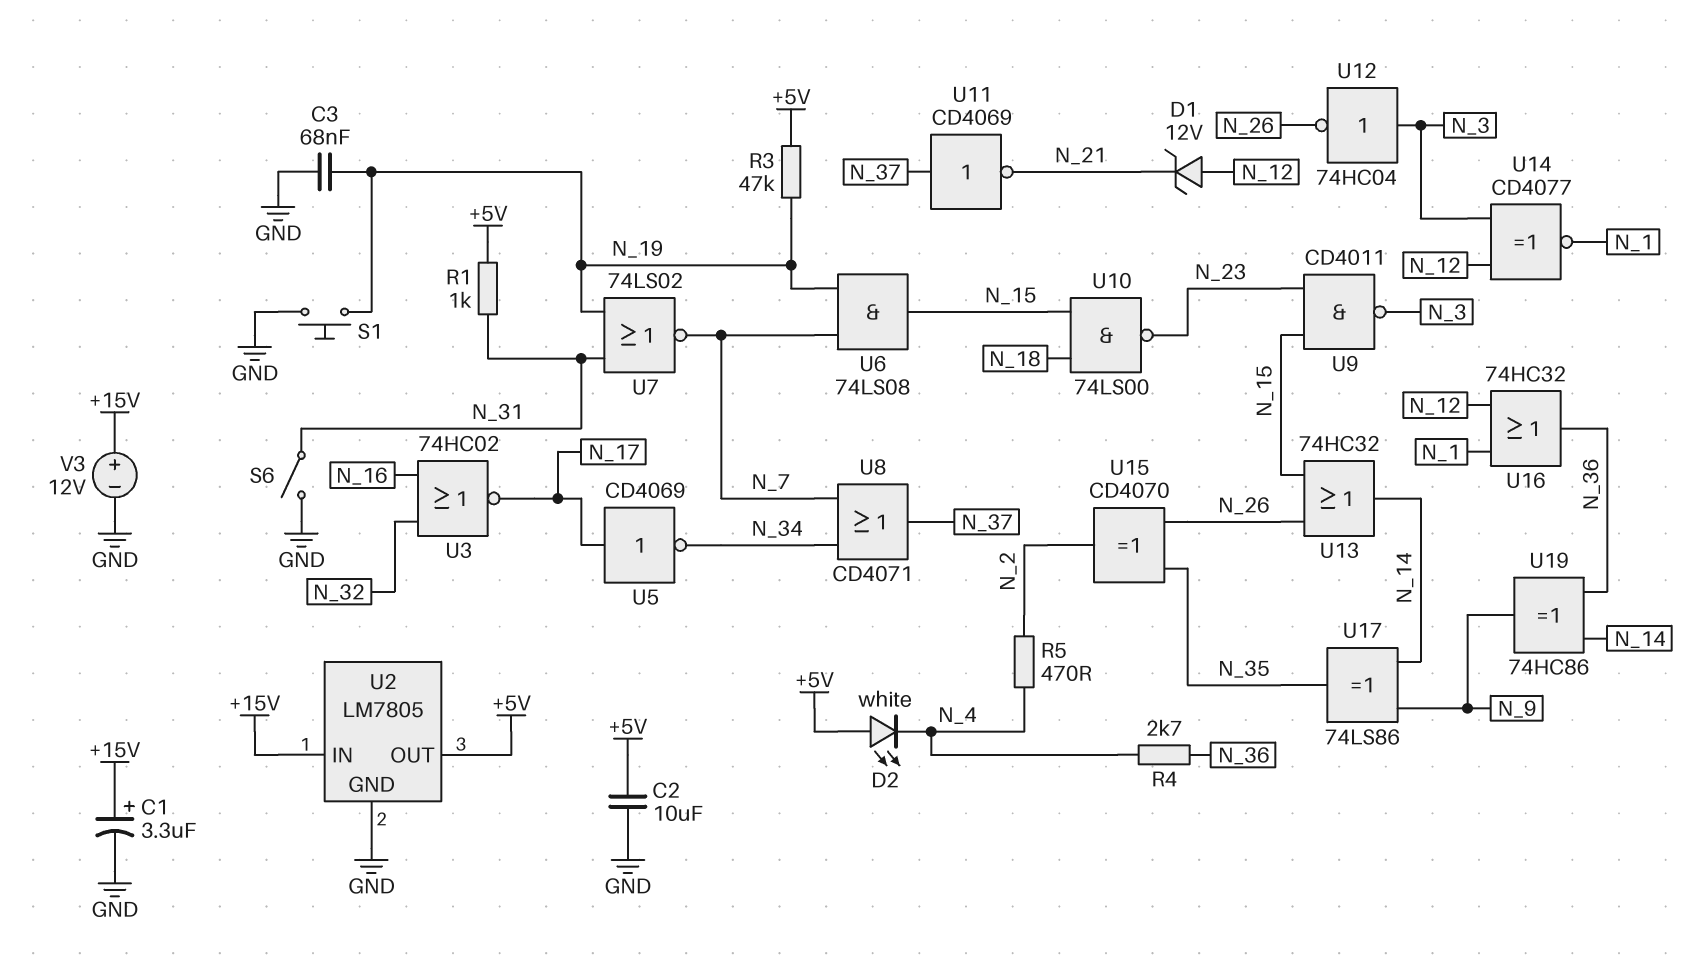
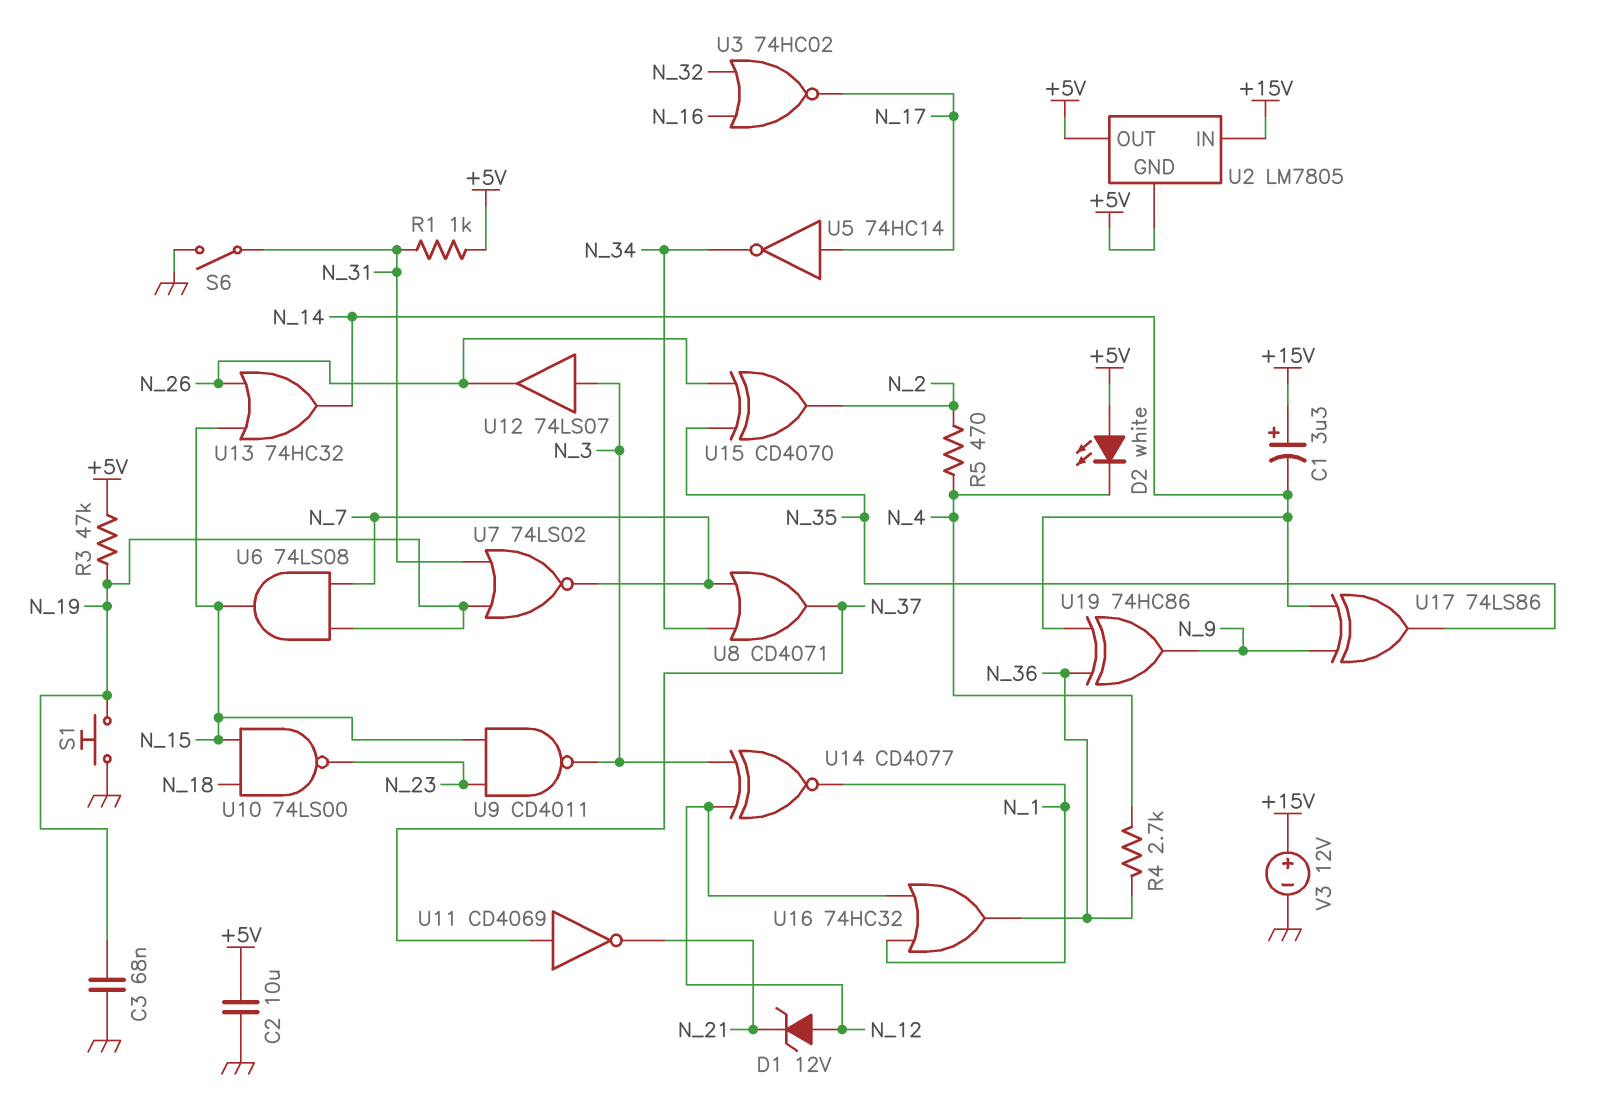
C1: 3.3uF (plus +15V, minus GND) -> 3.3uF (plus +15V, minus N_14)
U2 pin GND: GND -> +5V
U5: NOT CD4069 (in N_17, out N_34) -> NOT 74HC14 (in N_17, out N_34)
U12: NOT 74HC04 (in N_3, out N_26) -> buffer 74LS07 (in N_3, out N_26)

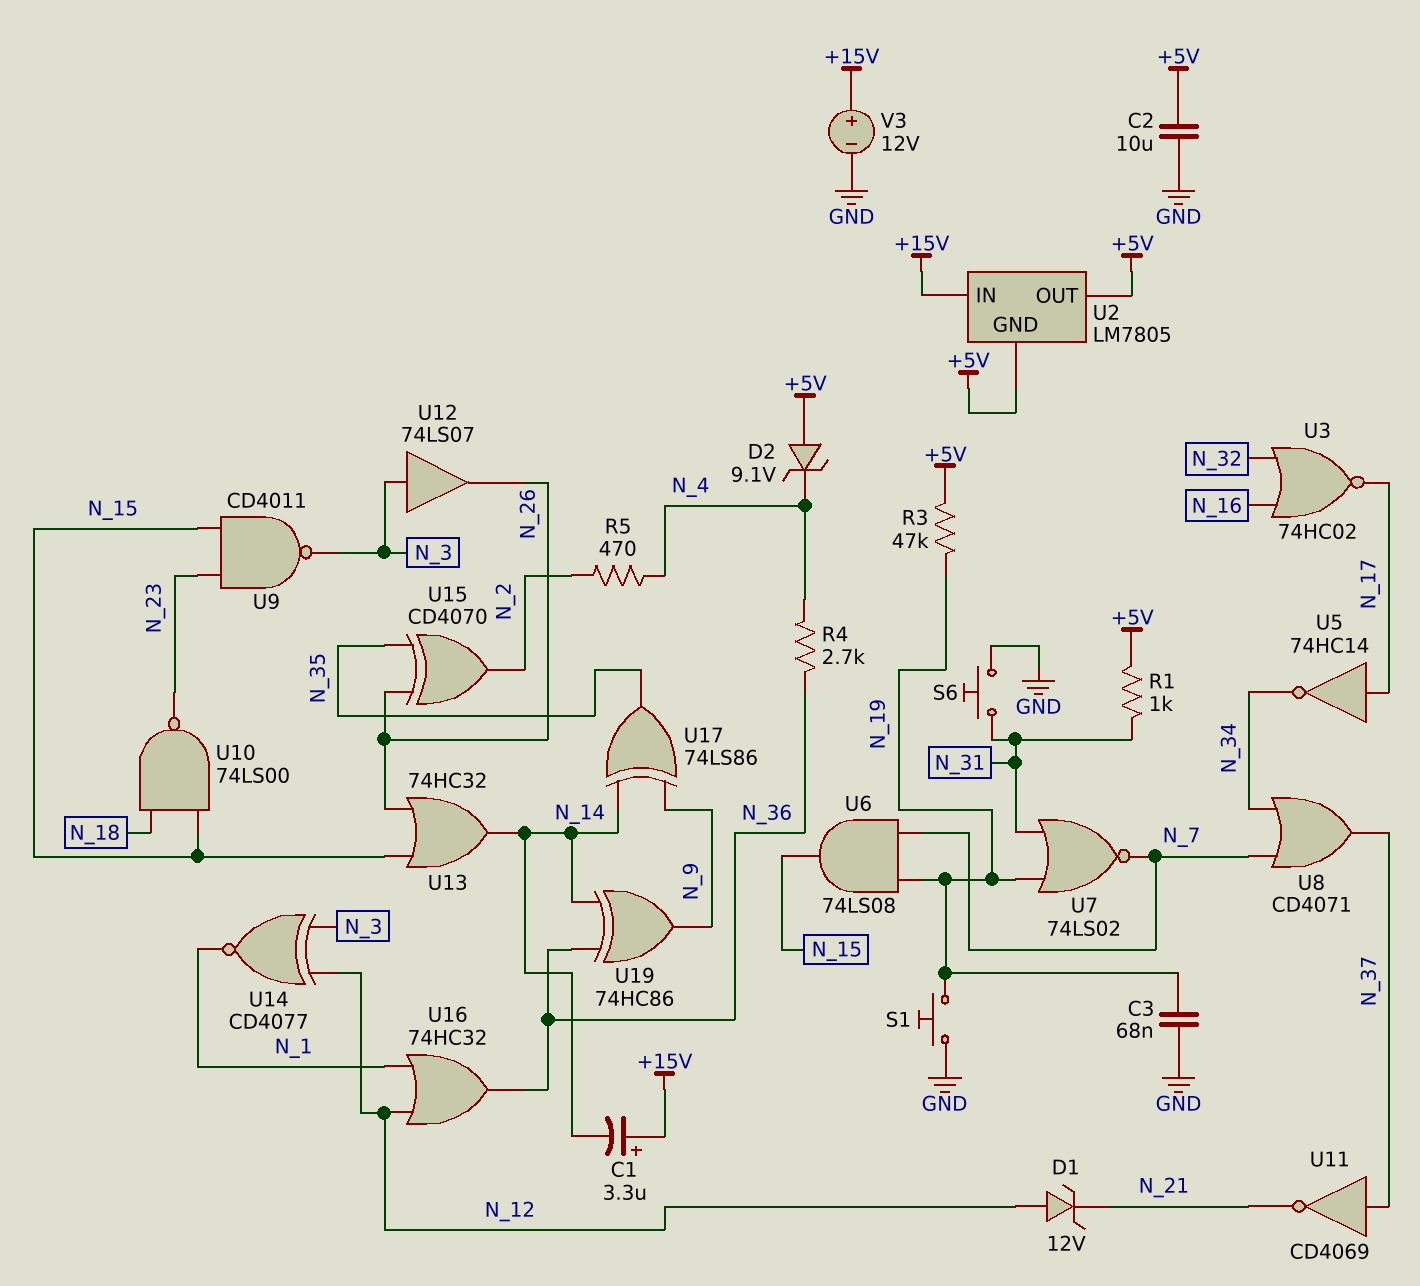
D2: LED white (A +5V, K N_4) -> zener 9.1V (A +5V, K N_4)
S6: switch (GND, N_31) -> button (GND, N_31)

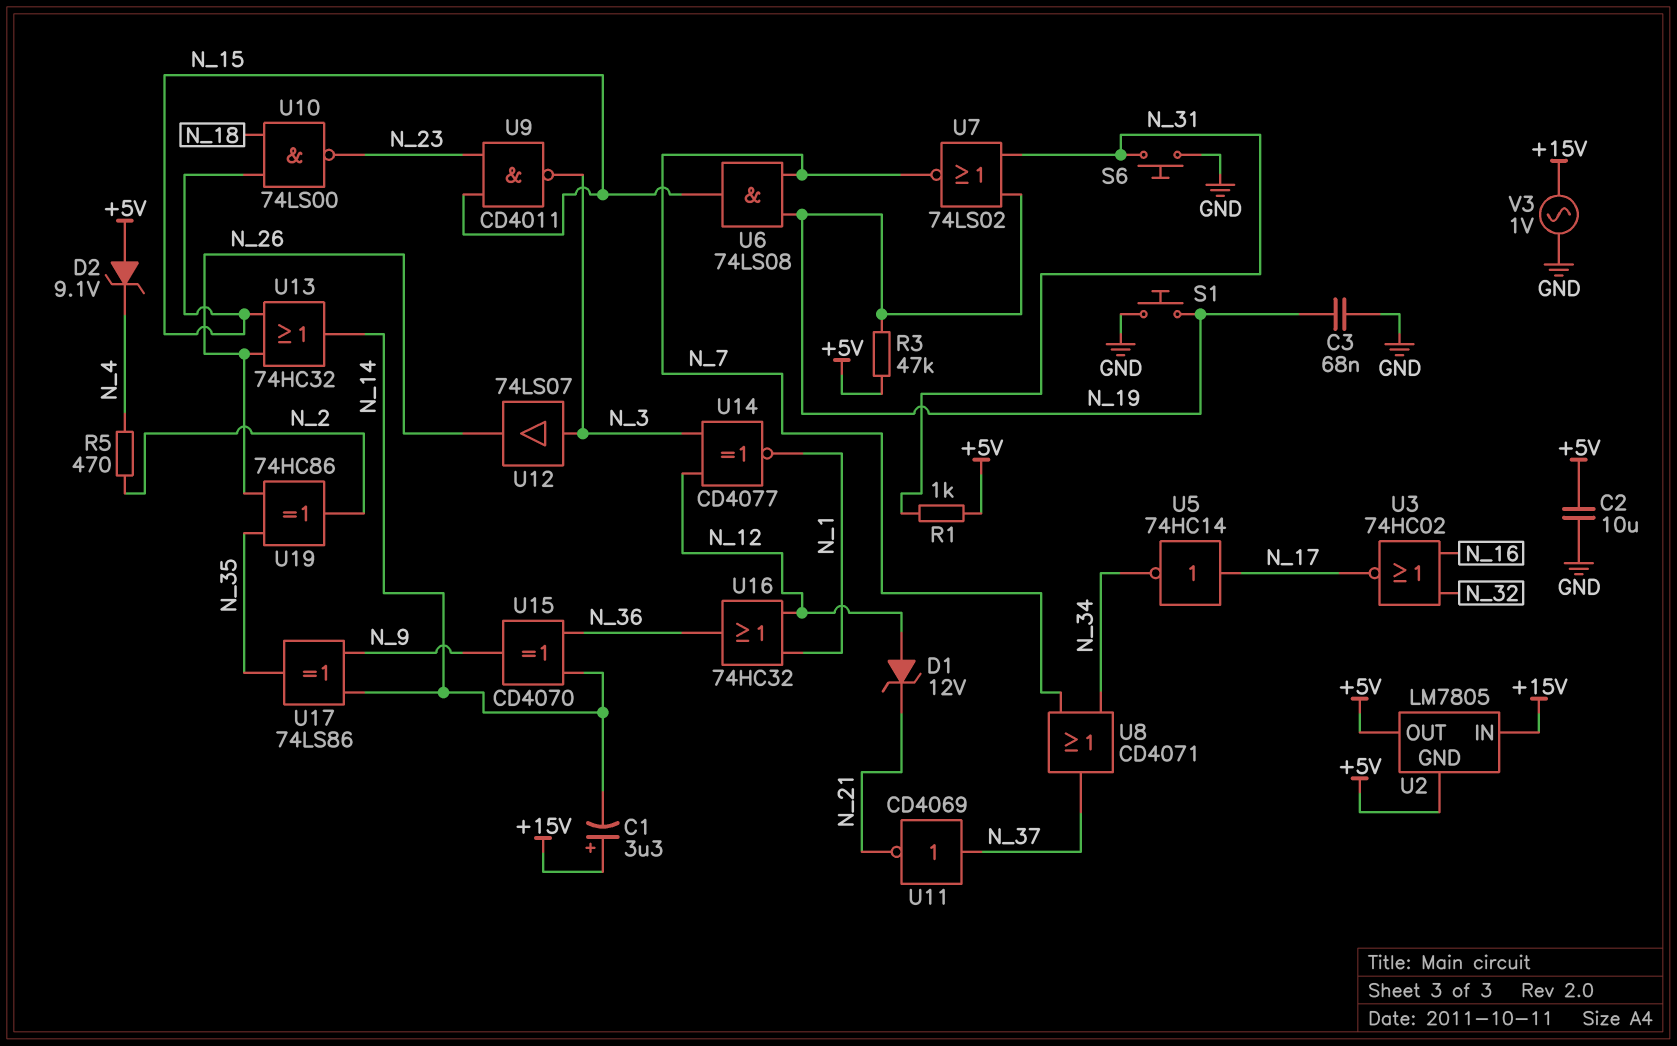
R4: 2.7k (N_4, N_36) -> none
U15: XOR CD4070 (in N_26, in N_35, out N_2) -> XOR CD4070 (in N_14, in N_36, out N_9)
U19: XOR 74HC86 (in N_14, in N_36, out N_9) -> XOR 74HC86 (in N_26, in N_35, out N_2)
V3: 12V (plus +15V, minus GND) -> AC 1V (+15V, GND)

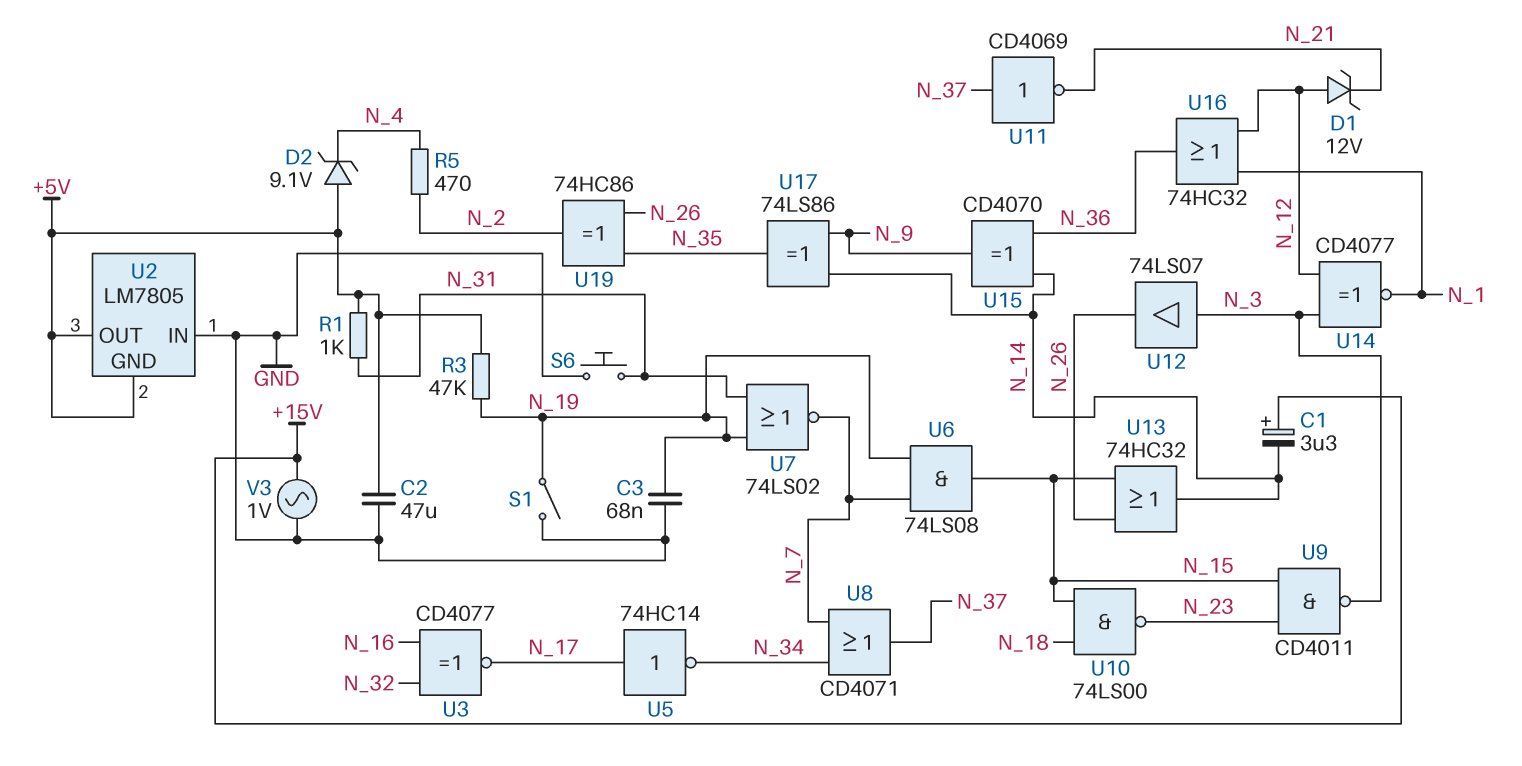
C2: 10uF (+5V, GND) -> 47uF (+5V, GND)
S1: button (GND, N_19) -> switch (GND, N_19)
U2 pin IN: +15V -> GND
U3: NOR 74HC02 (in N_16, in N_32, out N_17) -> XNOR CD4077 (in N_16, in N_32, out N_17)

